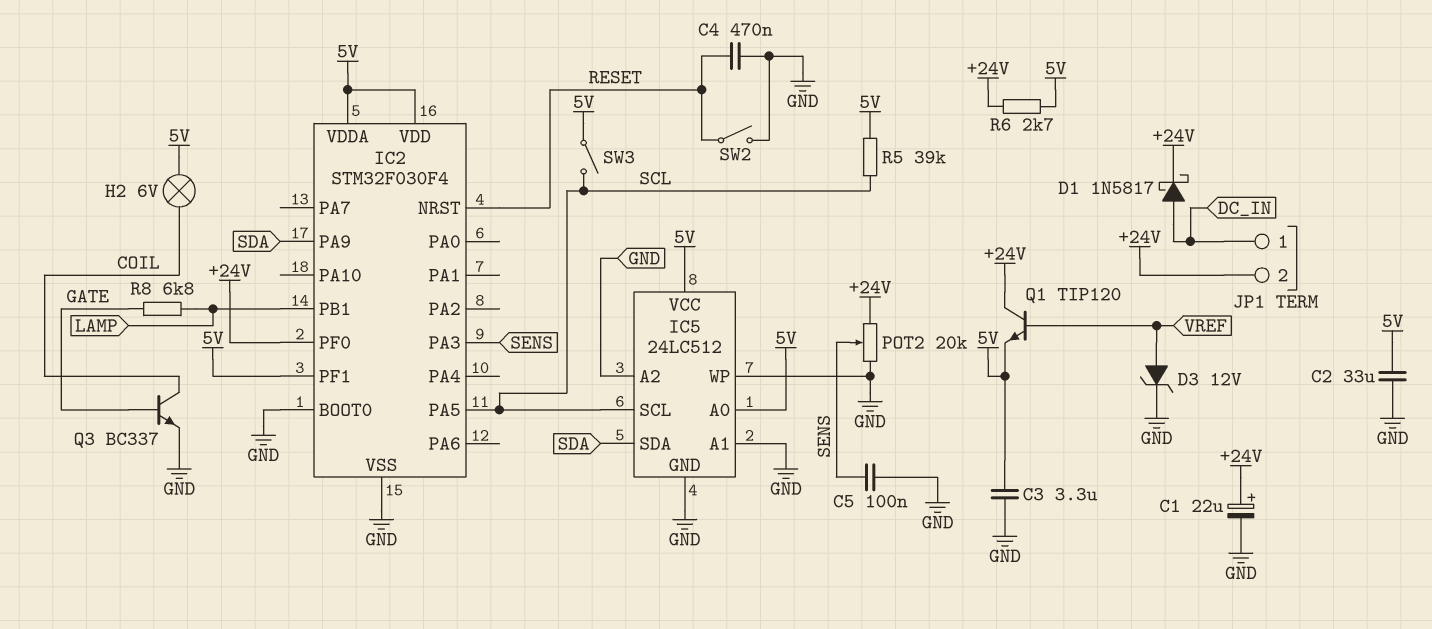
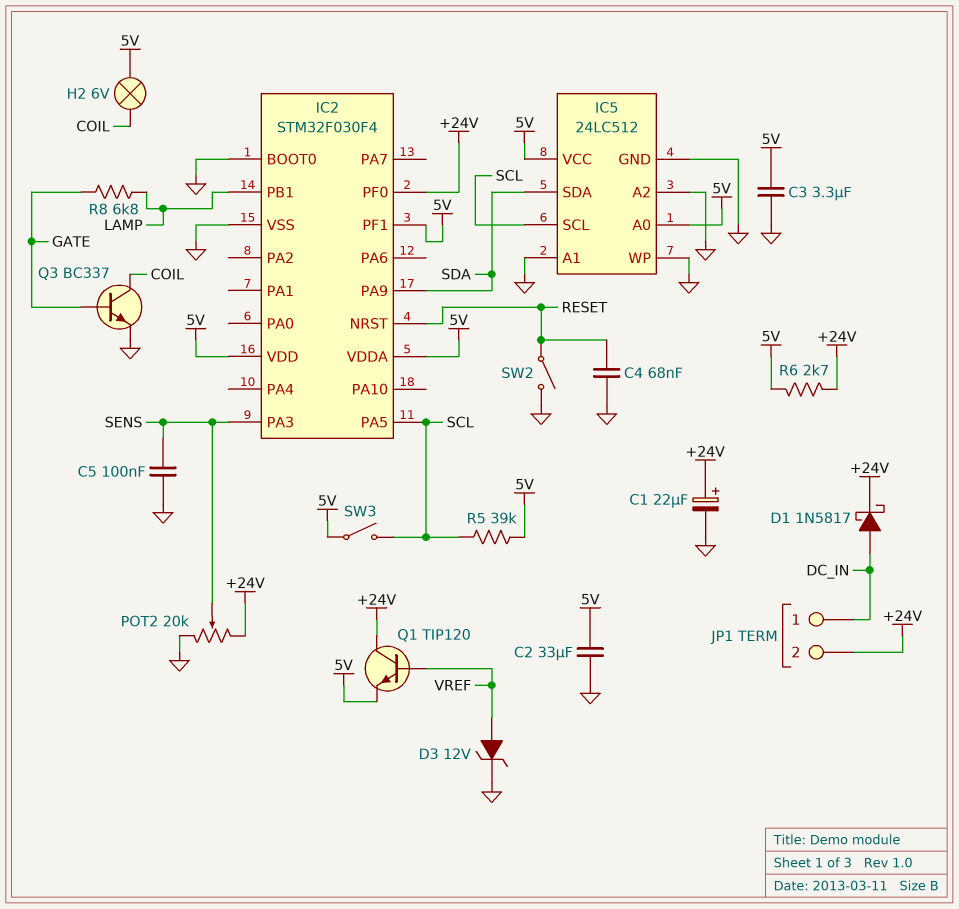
C4: 470nF (GND, RESET) -> 68nF (GND, RESET)

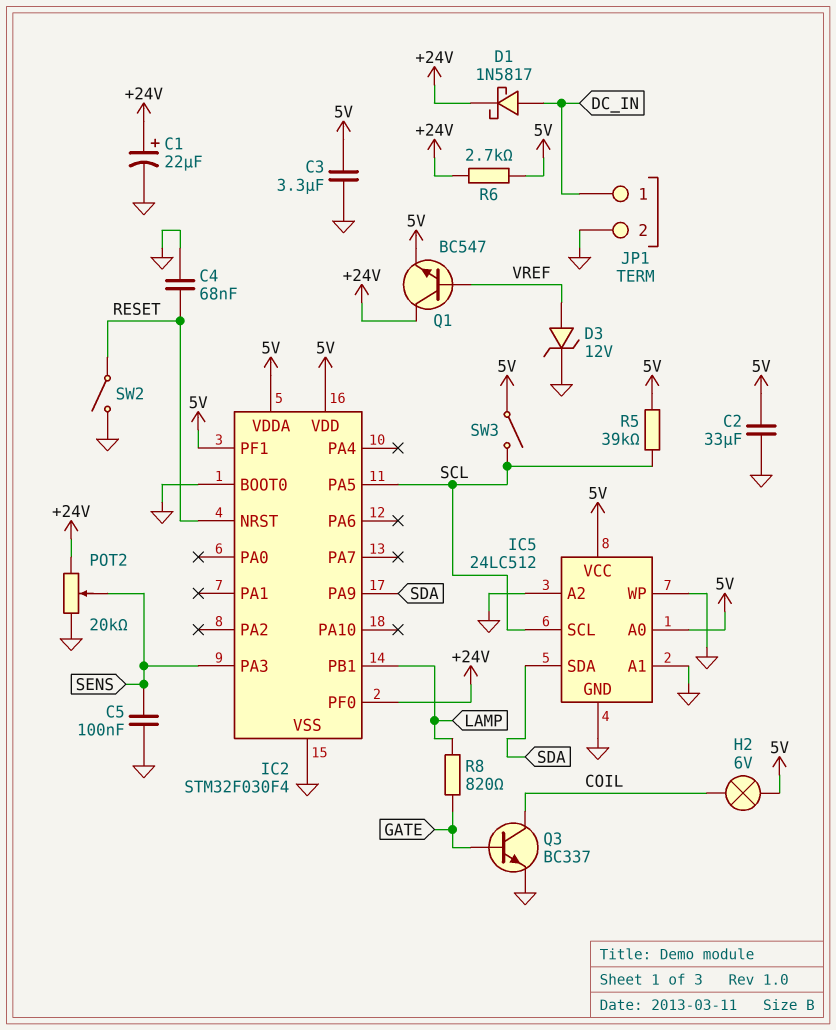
JP1 pin 2: +24V -> GND
Q1: NPN TIP120 (B VREF, C +24V, E 5V) -> NPN BC547 (B VREF, C +24V, E 5V)
R8: 6.8k (GATE, LAMP) -> 820 (GATE, LAMP)

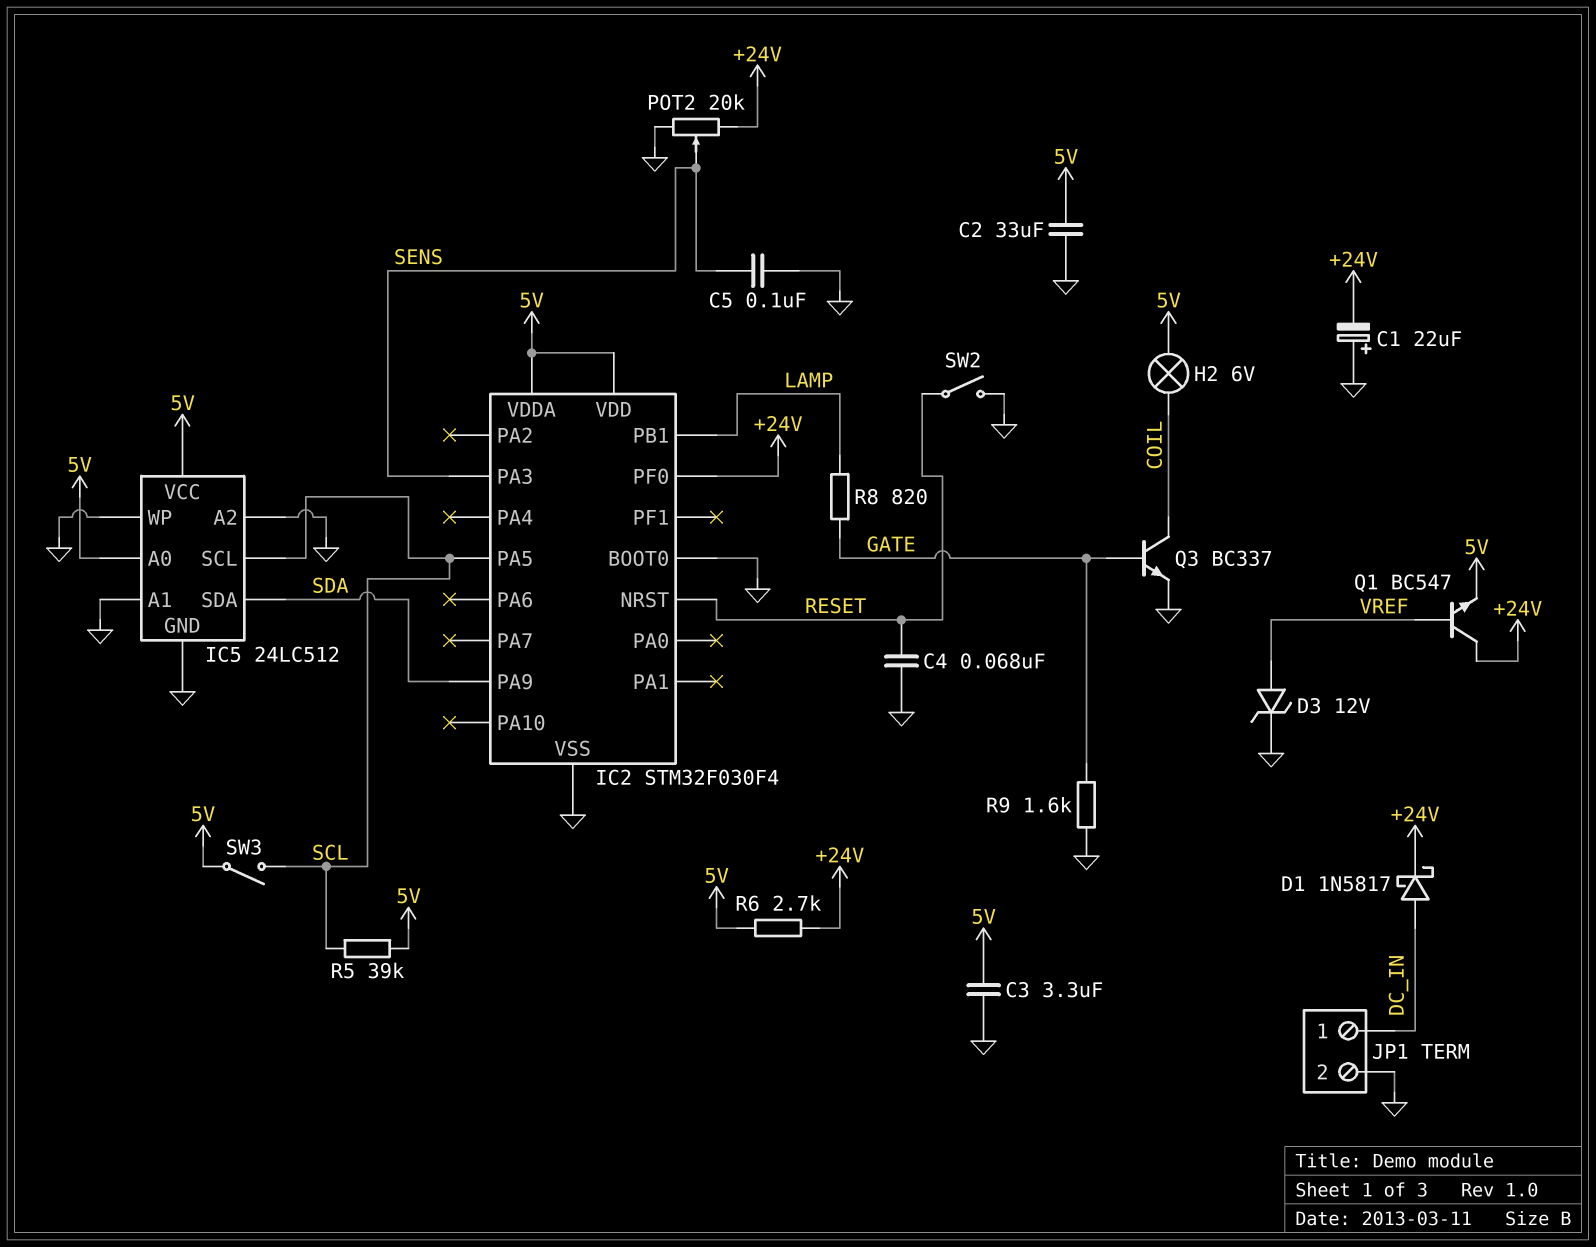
C1: 22uF (plus +24V, minus GND) -> 22uF (plus GND, minus +24V)
IC2 pin PF1: 5V -> none
R9: none -> 1.6k (GATE, GND)

